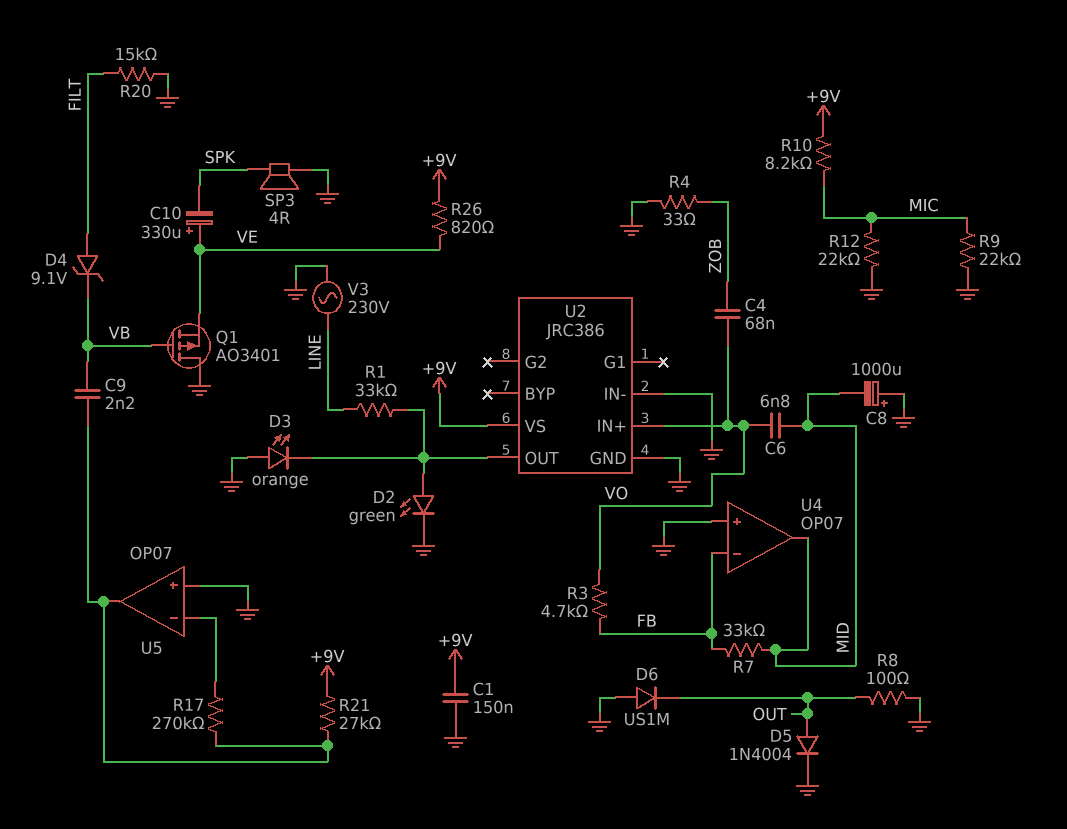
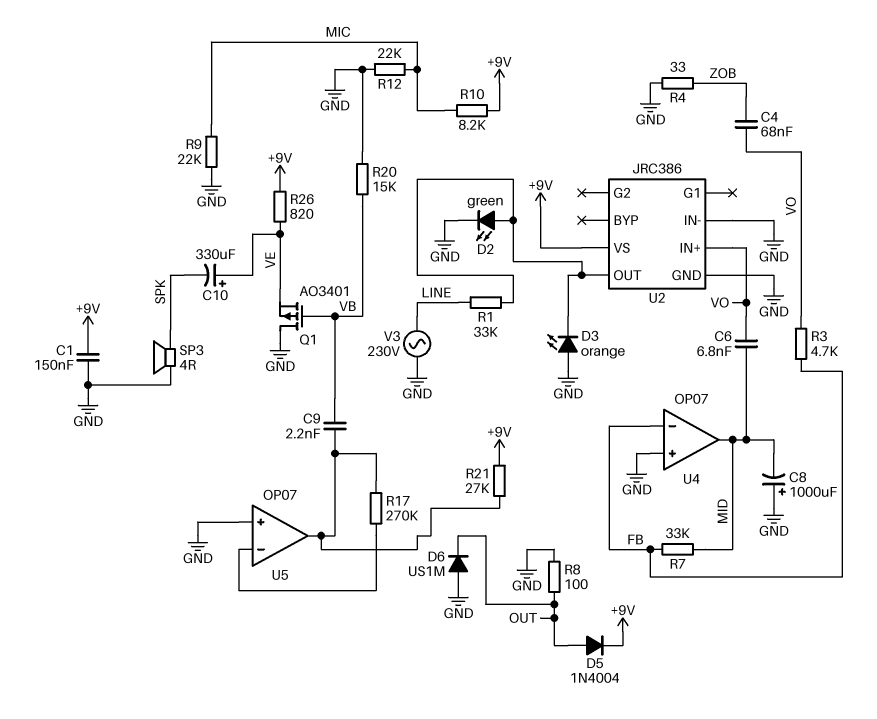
D4: zener 9.1V (A FILT, K VB) -> none
D5: diode 1N4004 (A OUT, K GND) -> diode 1N4004 (A OUT, K +9V)
R20: 15k (FILT, GND) -> 15k (GND, VB)

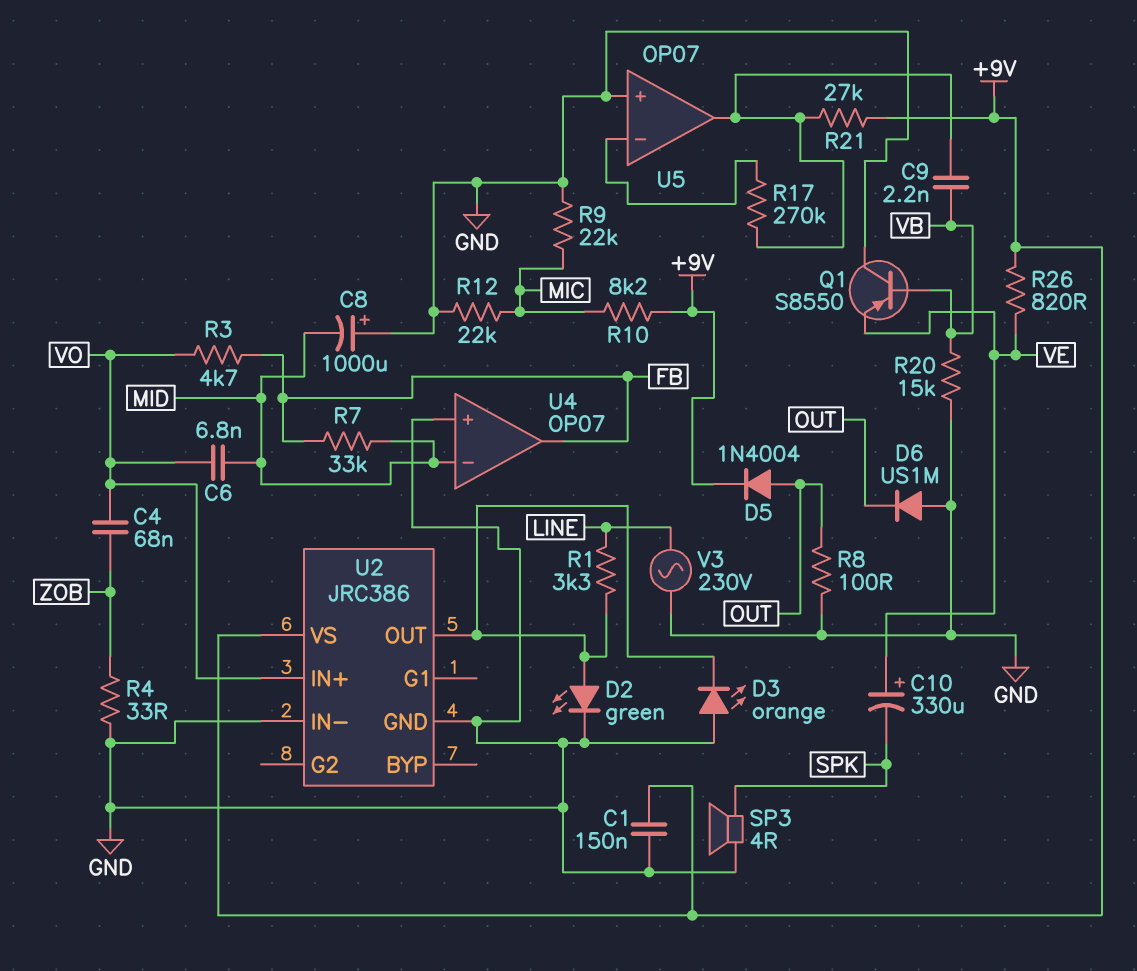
Q1: PMOS AO3401 (G VB, D GND, S VE) -> PNP S8550 (B VB, C GND, E VE)
R1: 33k (LINE, U2/OUT) -> 3.3k (LINE, U2/OUT)
U4 pin in-: FB -> MID
U4 pin out: MID -> FB

